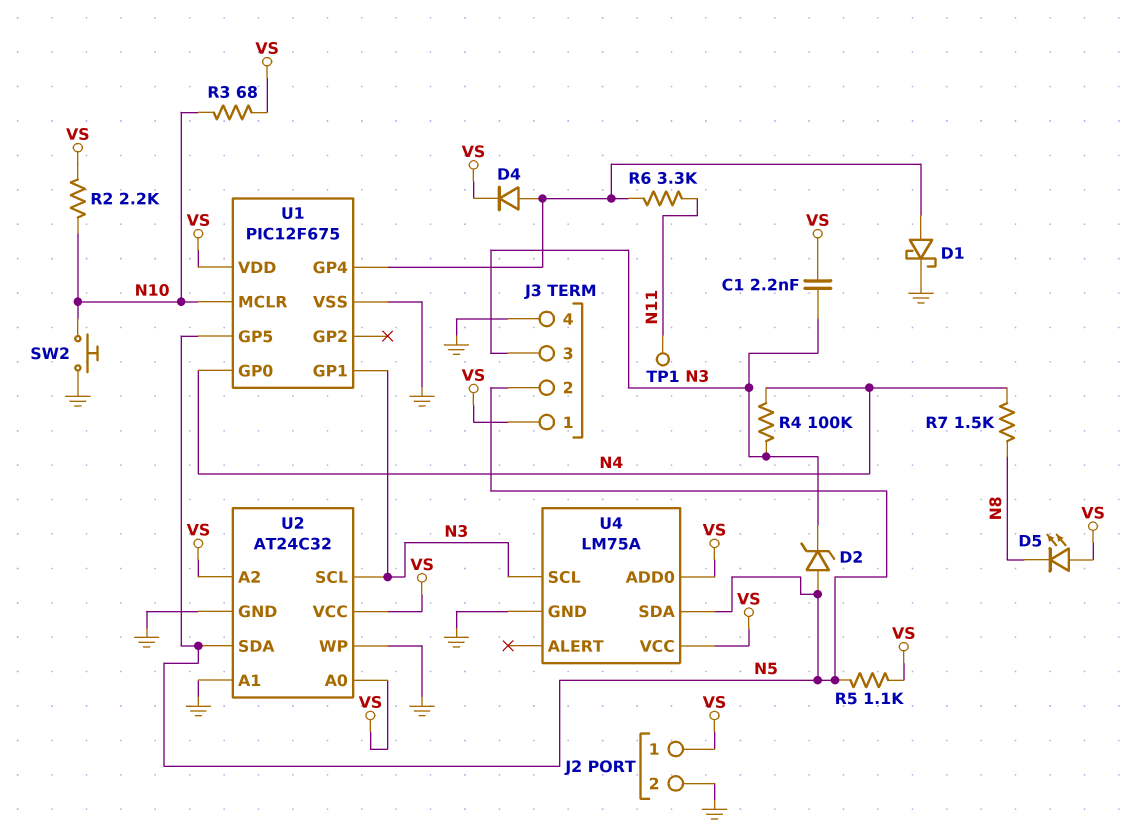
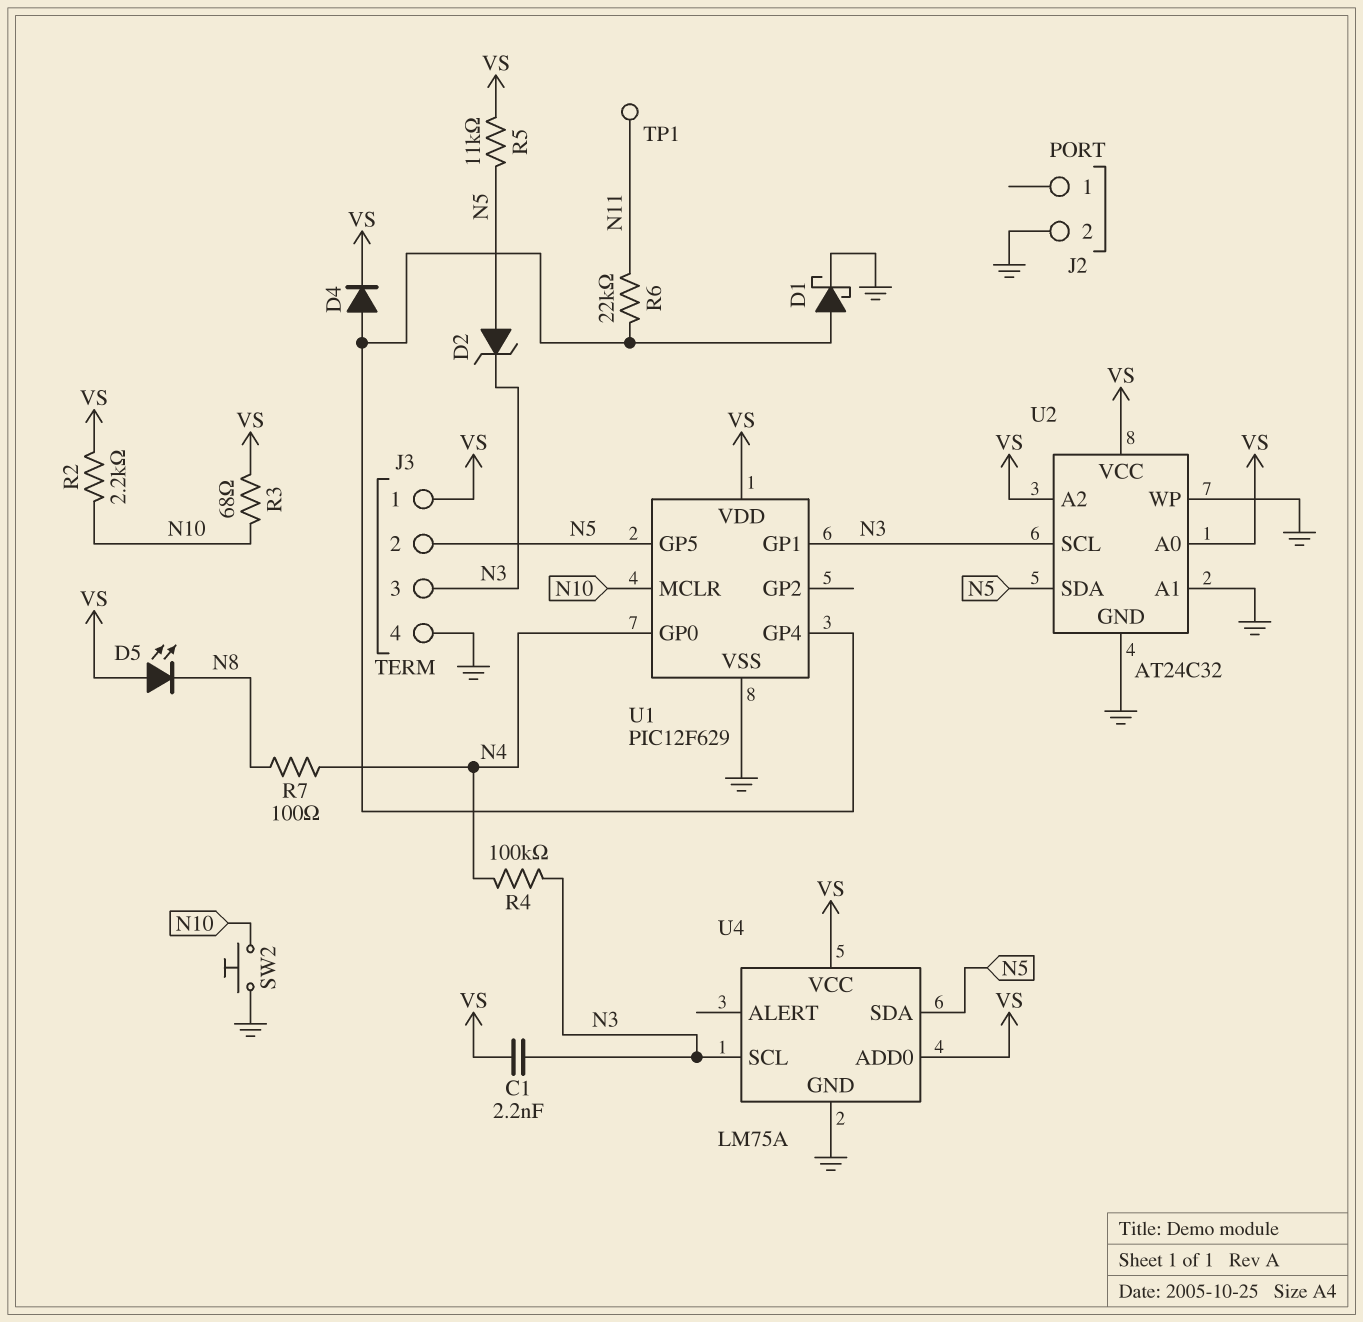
J2 pin 1: VS -> none
R5: 1.1k (N5, VS) -> 11k (N5, VS)
R6: 3.3k (N11, U1/GP4) -> 22k (N11, U1/GP4)
R7: 1.5k (N4, N8) -> 100 (N4, N8)
U1: PIC12F675 -> PIC12F629

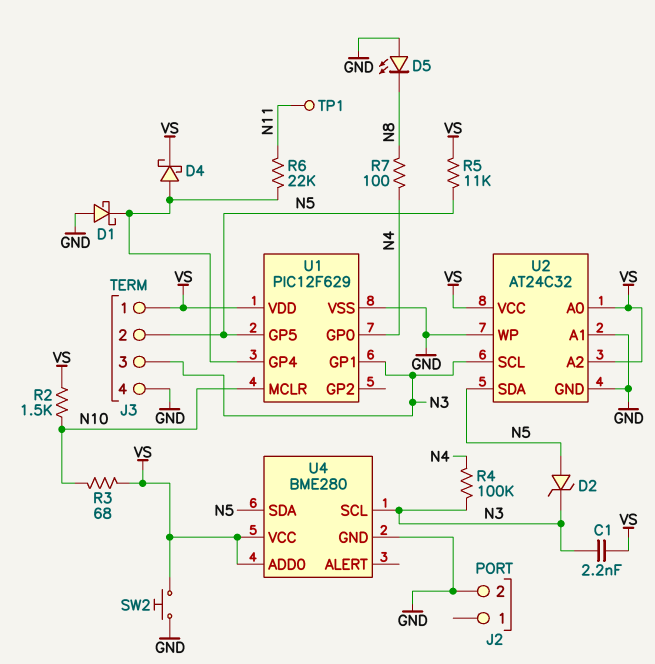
D1: schottky (A U1/GP4, K GND) -> schottky (A GND, K U1/GP4)
D4: diode (A U1/GP4, K VS) -> schottky (A U1/GP4, K VS)
D5: LED (A VS, K N8) -> LED (A GND, K N8)
R2: 2.2k (N10, VS) -> 1.5k (N10, VS)
SW2: button (GND, N10) -> button (GND, VS)
U4: LM75A -> BME280

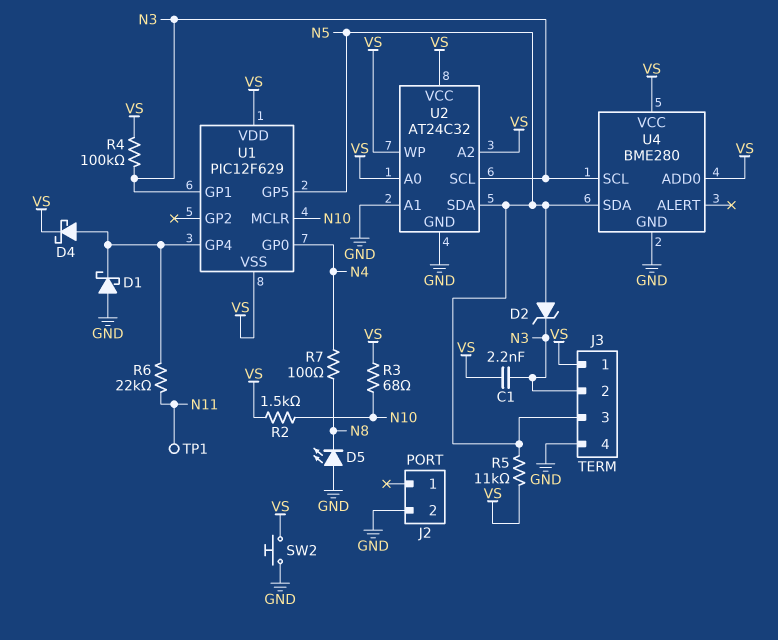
J3 pin 2: N5 -> N3
J3 pin 3: N3 -> N5
R4: 100k (N3, N4) -> 100k (N3, VS)
U1 pin VSS: GND -> VS
U2 pin WP: GND -> VS

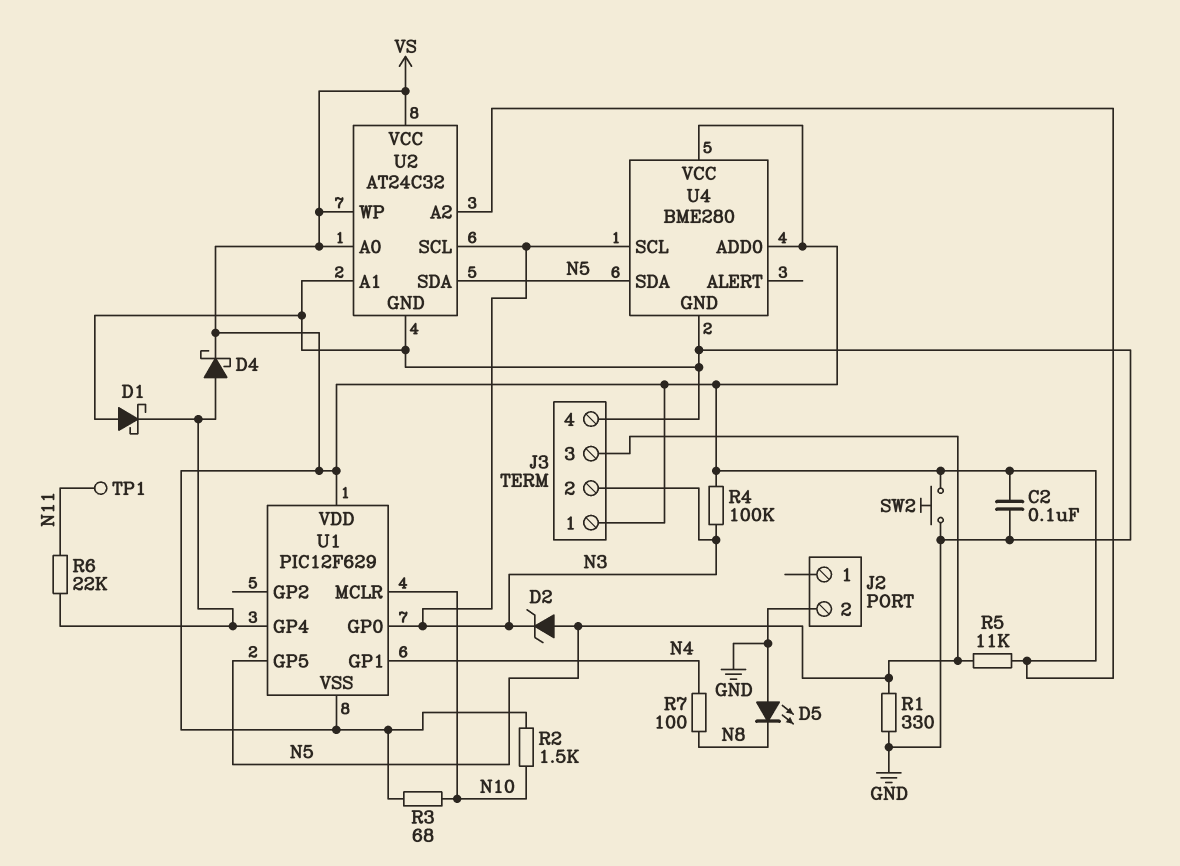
C1: 2.2nF (N3, VS) -> none
C2: none -> 100nF (GND, VS)
R1: none -> 330 (GND, N5)
U1 pin GP0: N4 -> N3
U1 pin GP1: N3 -> N4

